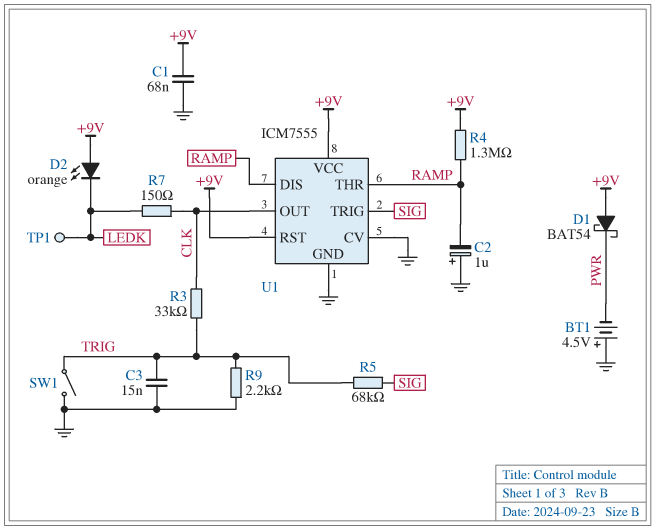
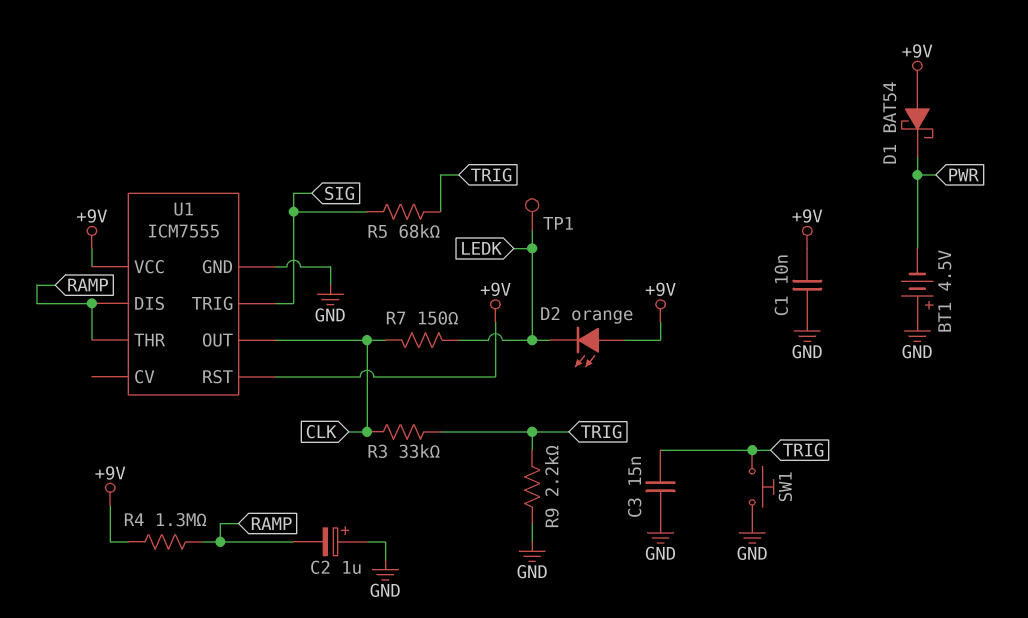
C1: 68nF (+9V, GND) -> 10nF (+9V, GND)
SW1: switch (GND, TRIG) -> button (GND, TRIG)
U1 pin CV: GND -> none

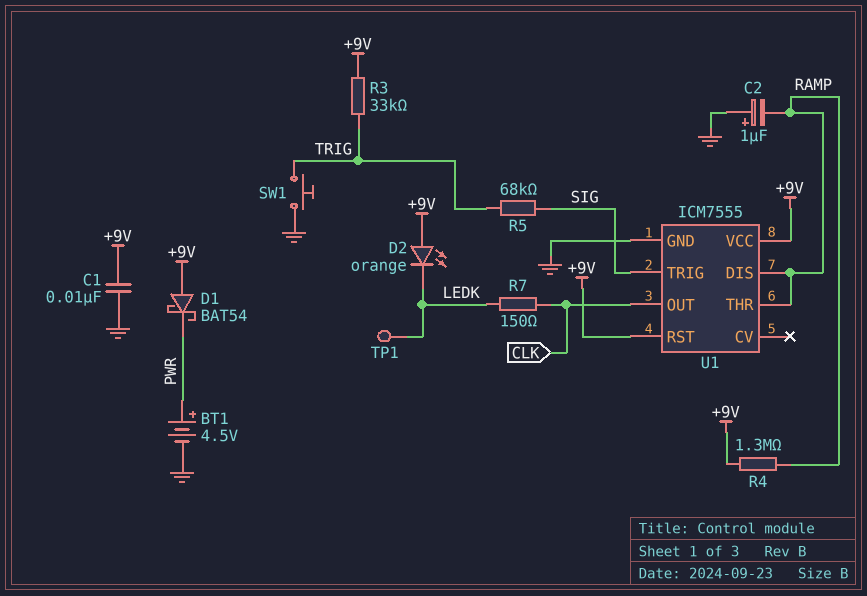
BT1: 4.5V (plus GND, minus PWR) -> 4.5V (plus PWR, minus GND)
C3: 15nF (GND, TRIG) -> none
R3: 33k (CLK, TRIG) -> 33k (+9V, TRIG)
R9: 2.2k (GND, TRIG) -> none

